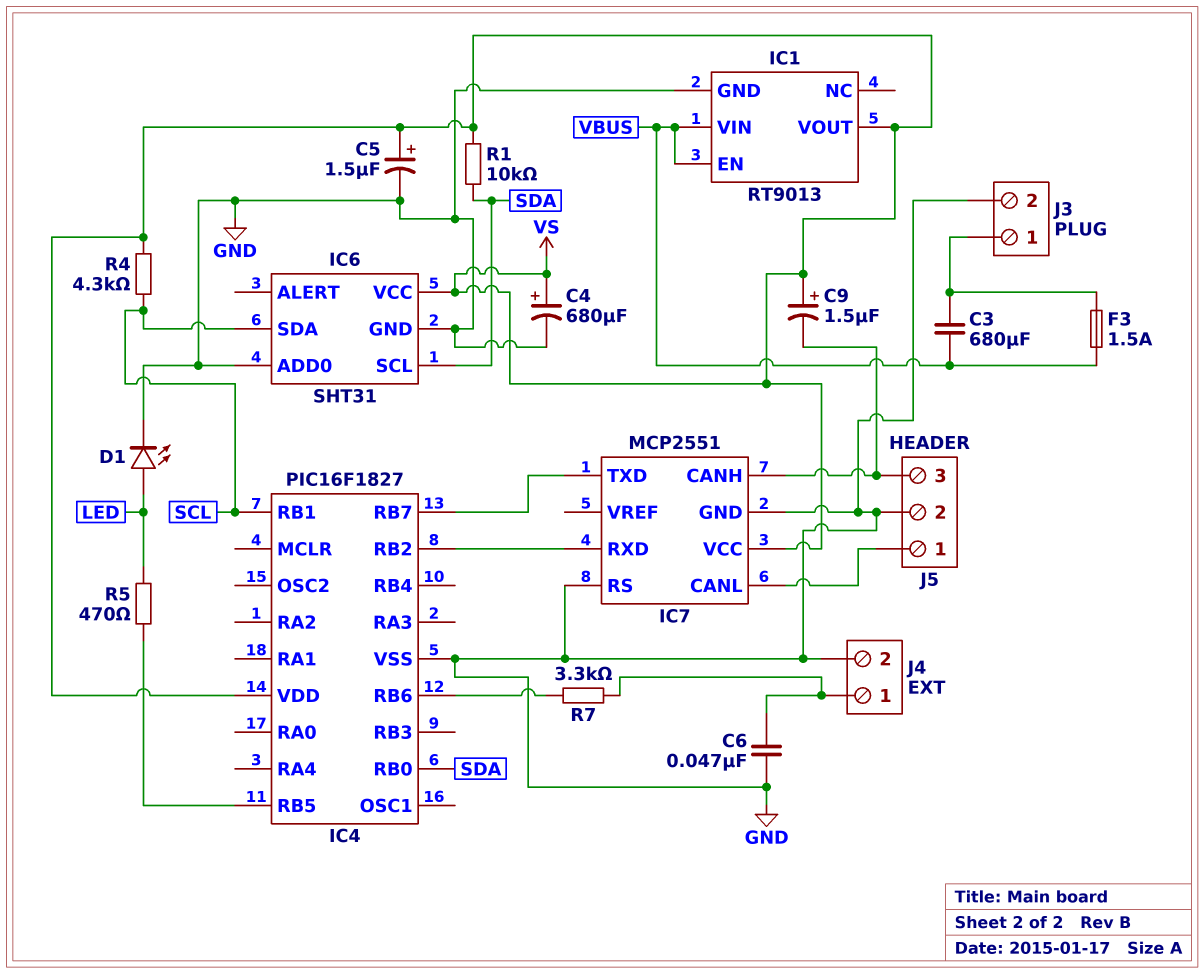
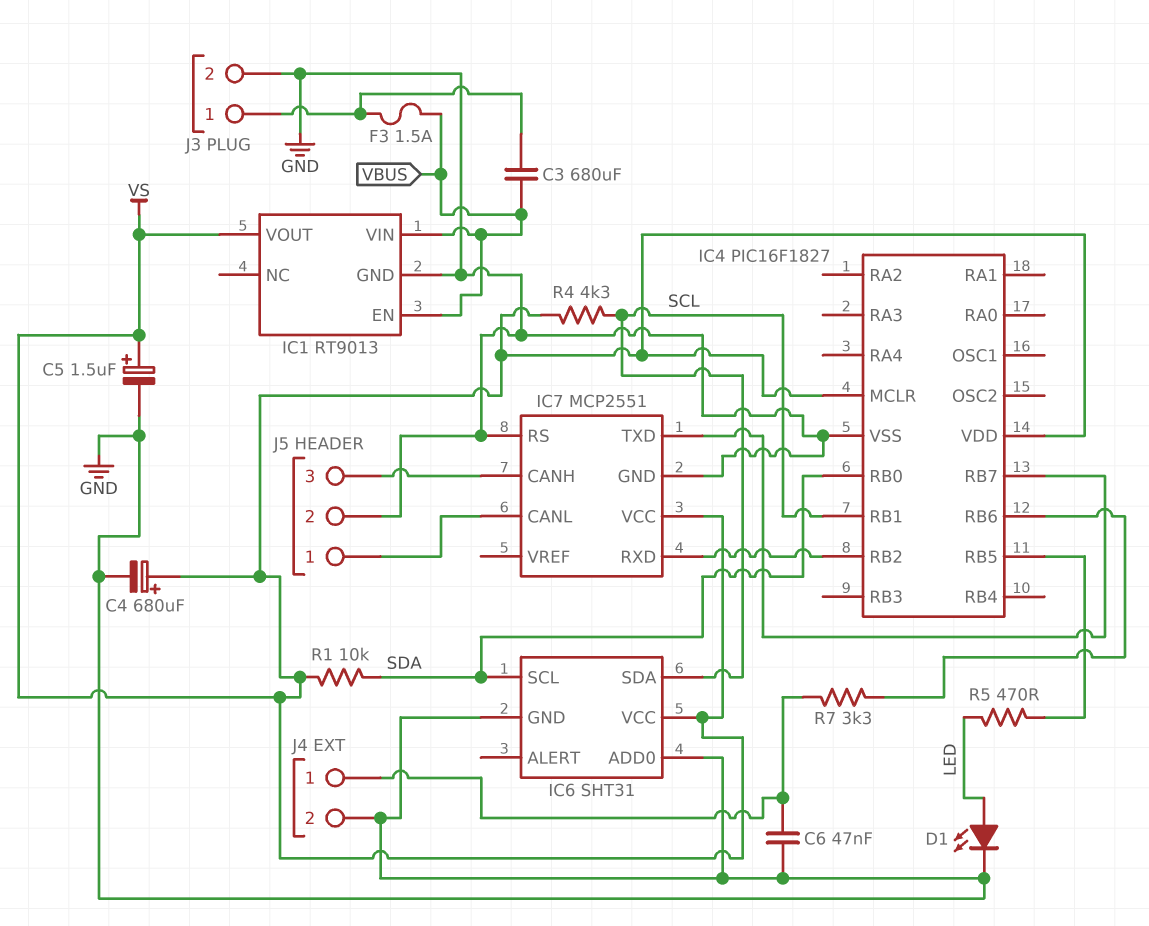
C9: 1.5uF (plus VS, minus IC7/CANH) -> none
IC4 pin MCLR: none -> VS

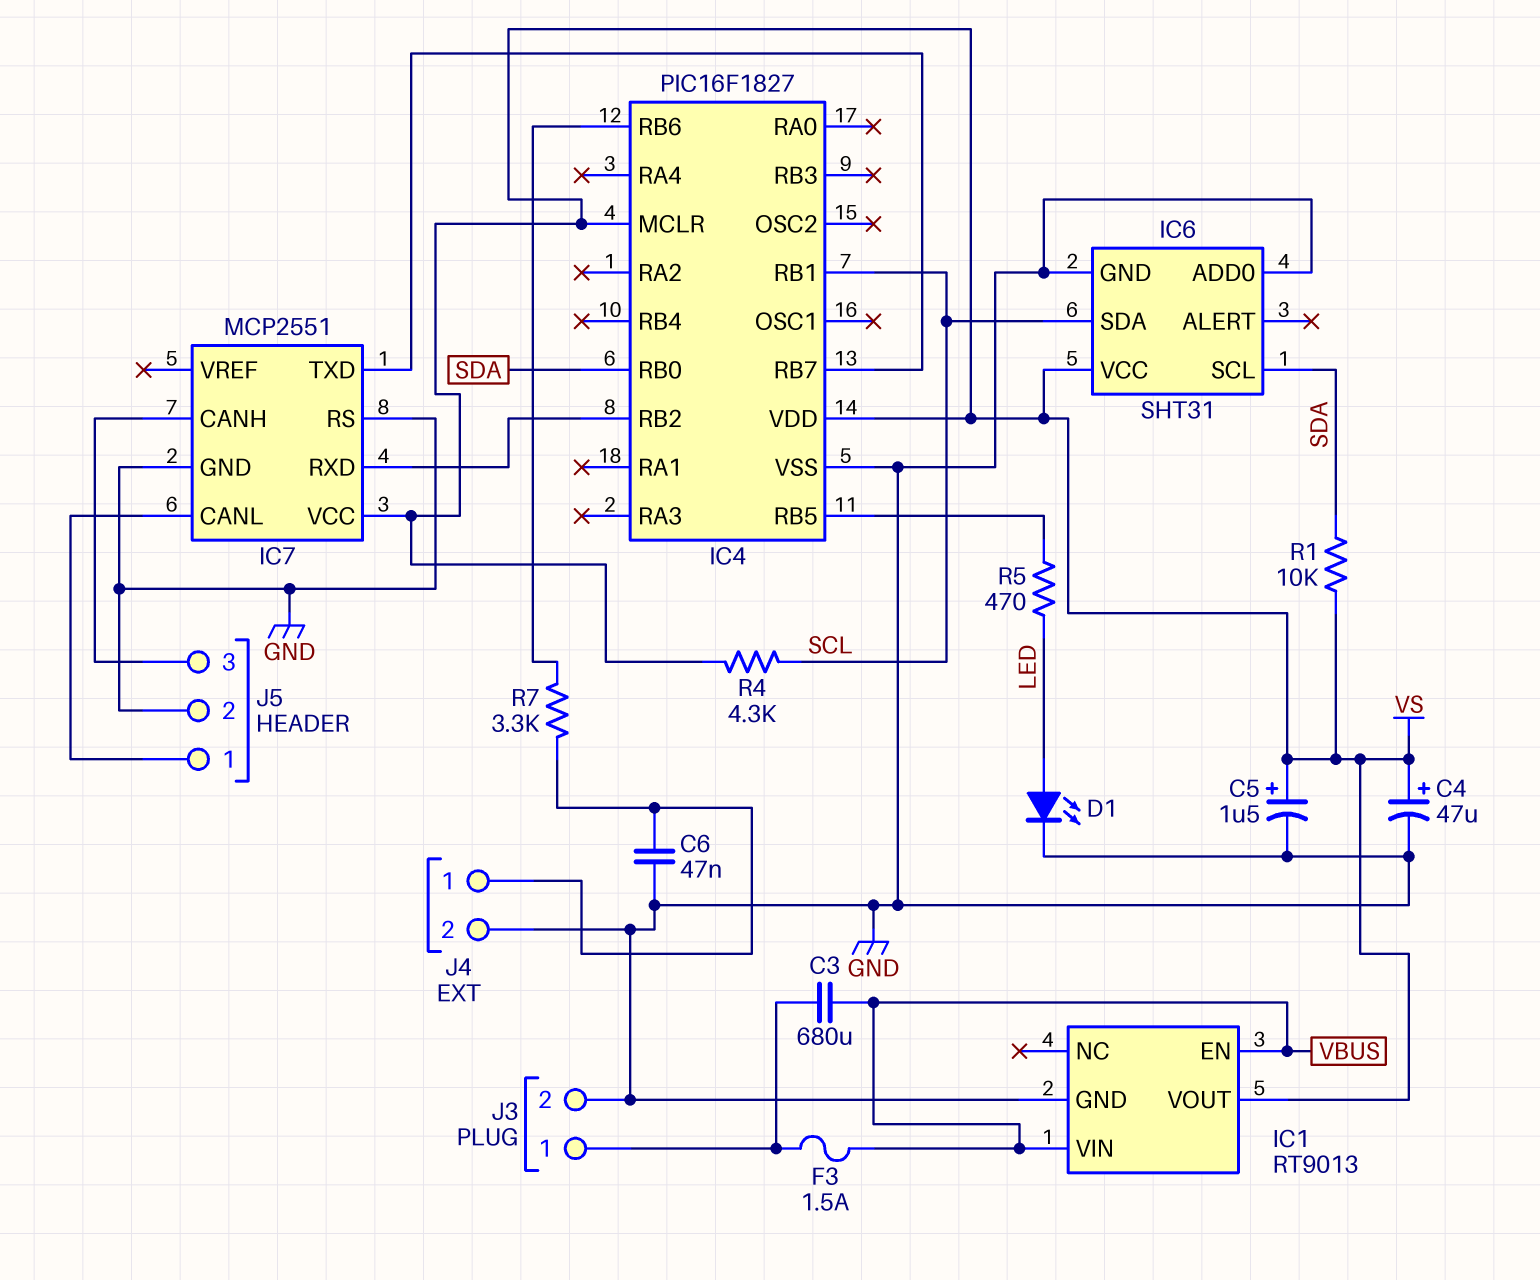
C4: 680uF (plus VS, minus GND) -> 47uF (plus VS, minus GND)

